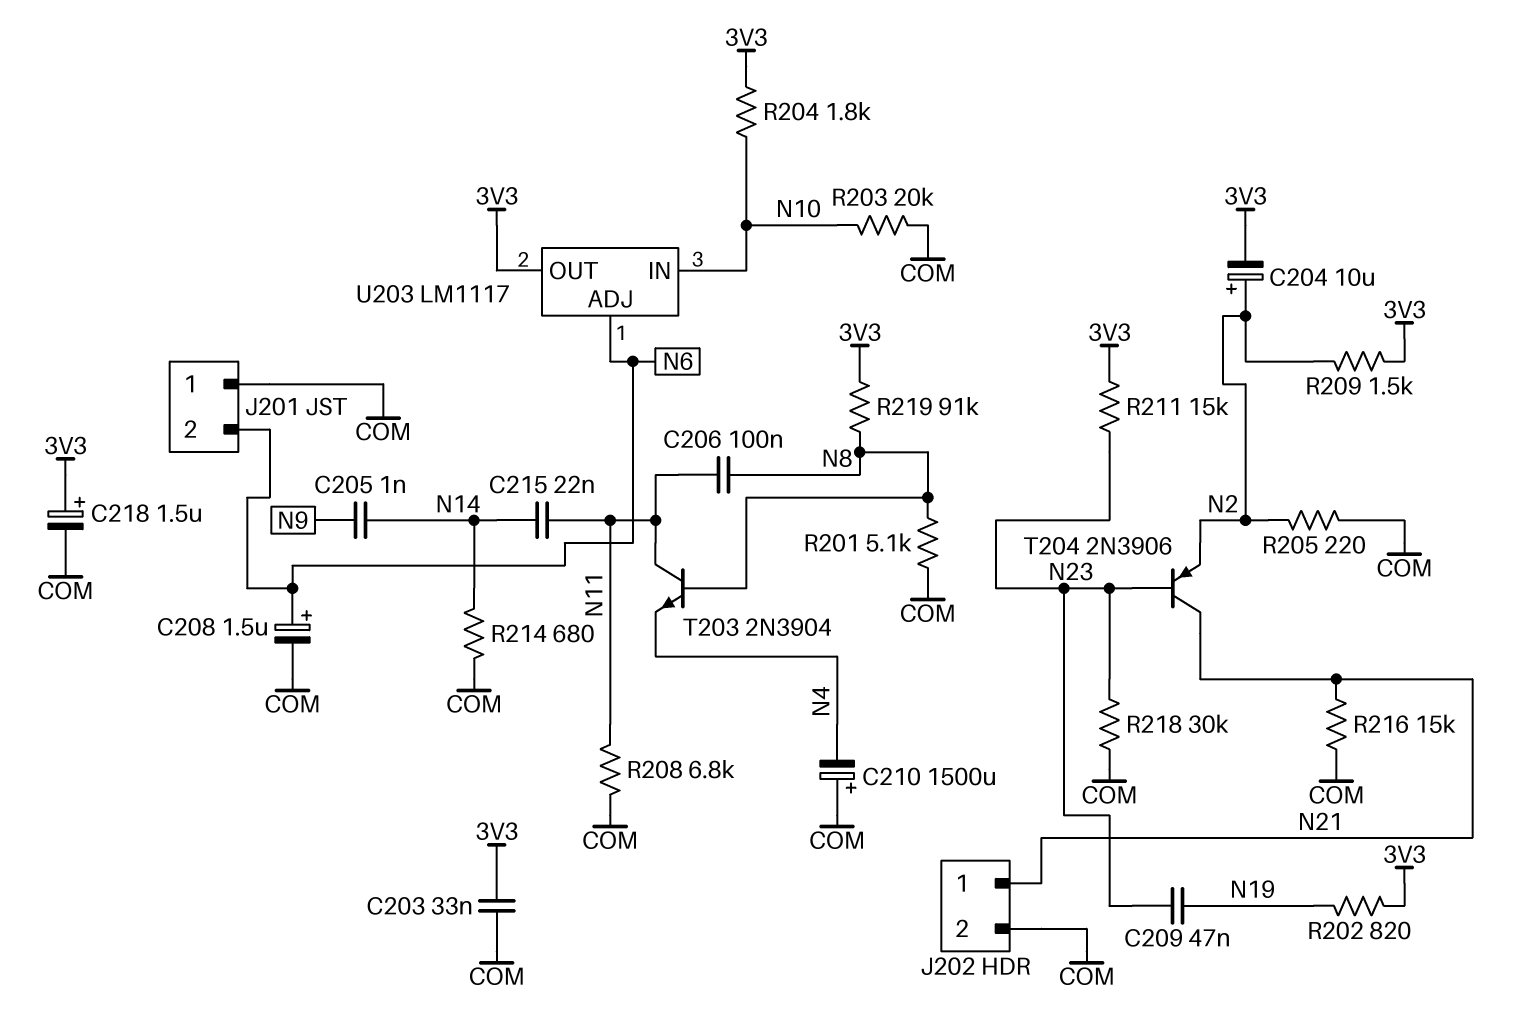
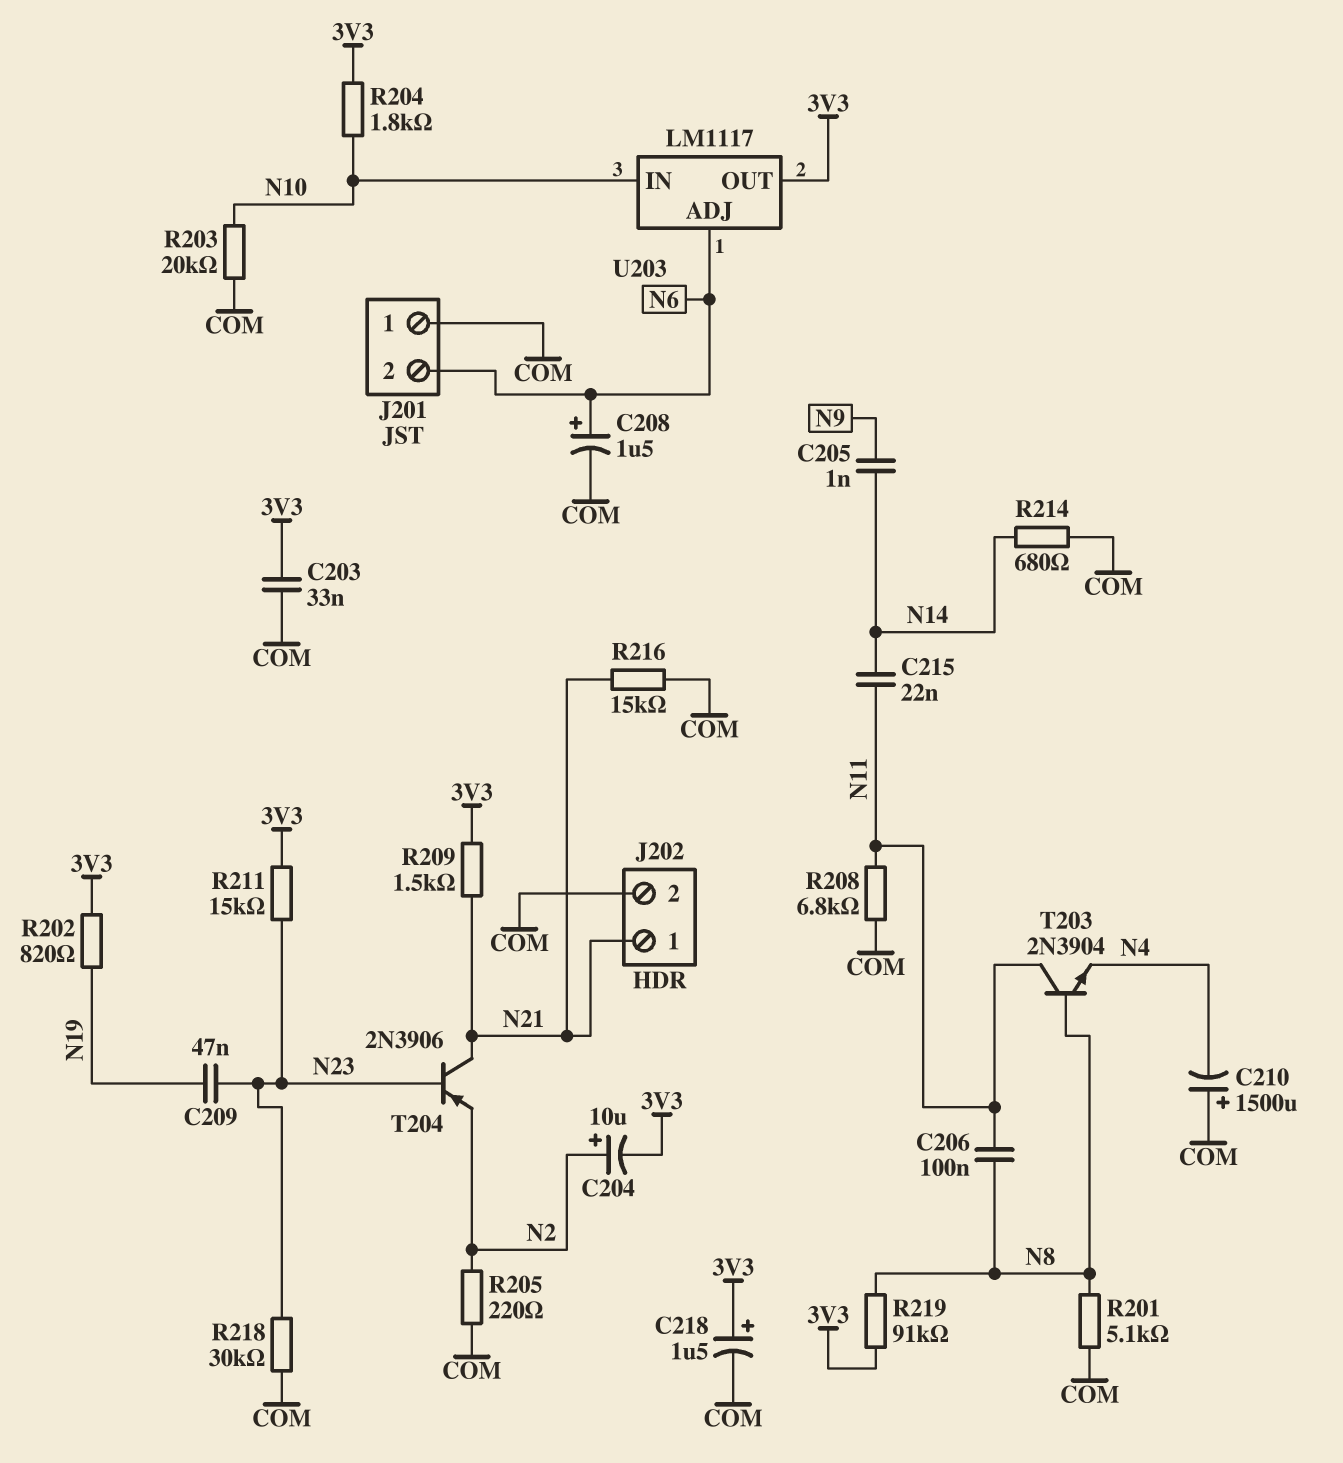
R209: 1.5k (3V3, N2) -> 1.5k (3V3, N21)

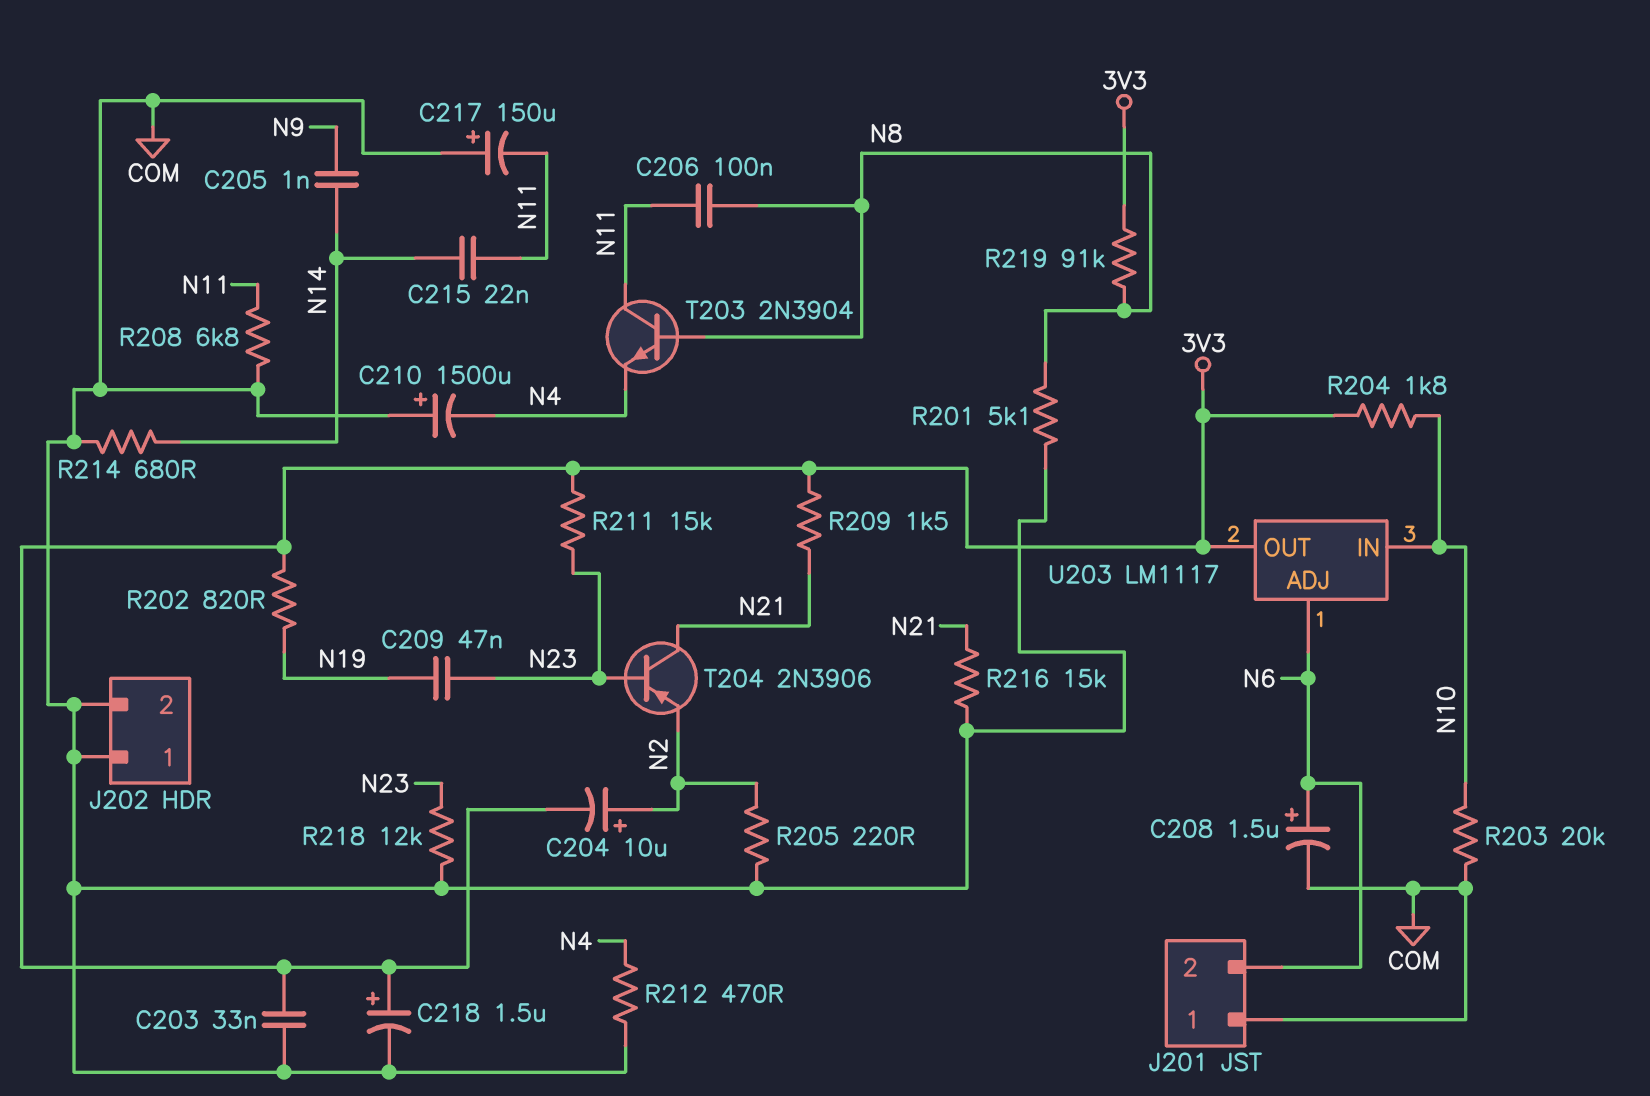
C217: none -> 150uF (plus COM, minus N11)
J202 pin 1: N21 -> COM
R212: none -> 470 (COM, N4)
R218: 30k (COM, N23) -> 12k (COM, N23)

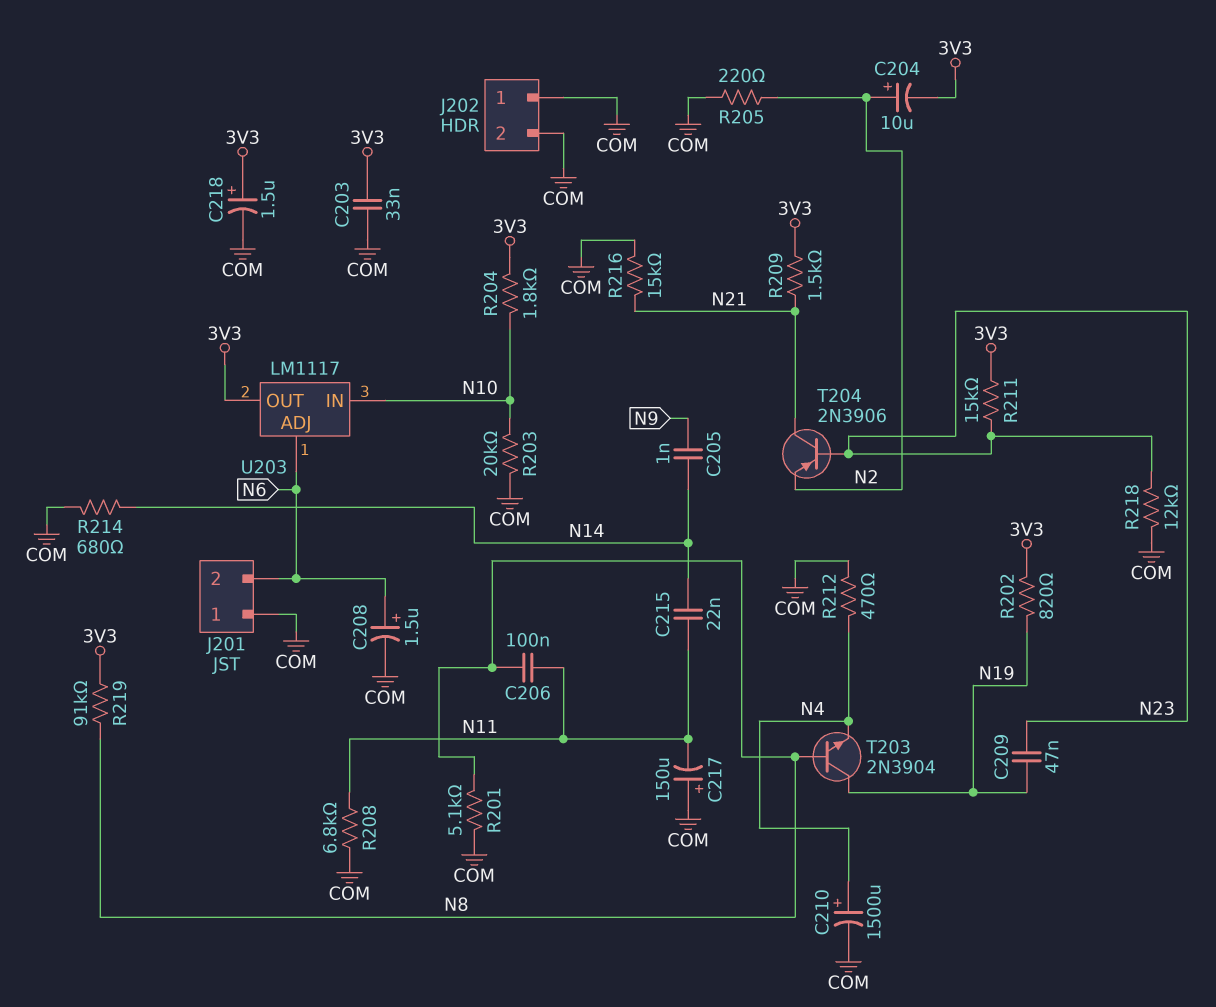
C210: 1500uF (plus COM, minus N4) -> 1500uF (plus N4, minus COM)
T203: NPN 2N3904 (B N8, C N11, E N4) -> NPN 2N3904 (B N8, C N19, E N4)

